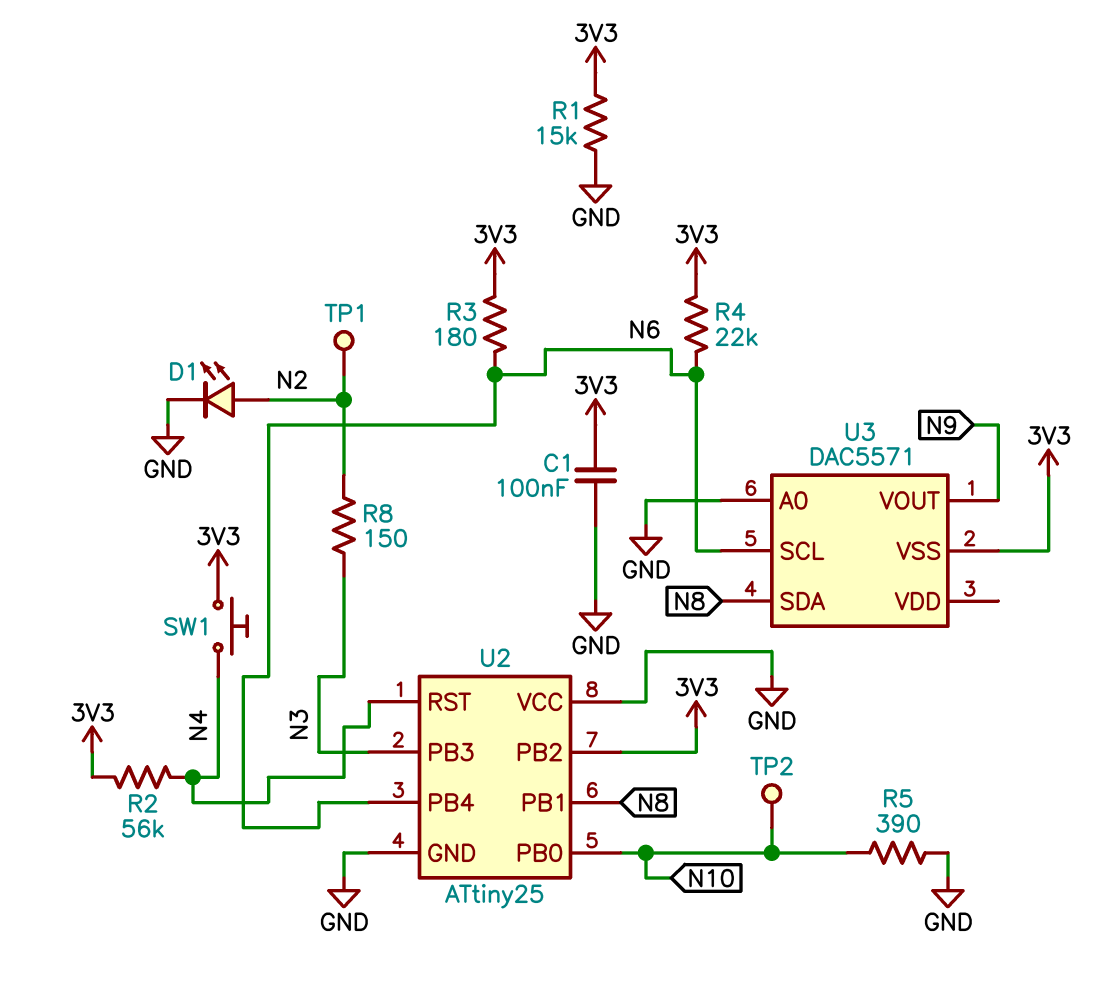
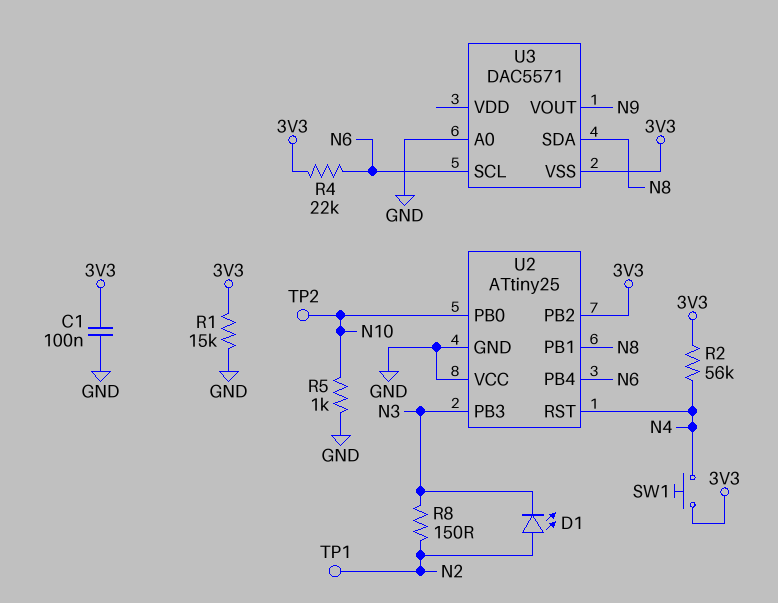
D1: LED (A N2, K GND) -> LED (A N2, K N3)
R3: 180 (3V3, N6) -> none
R5: 390 (GND, N10) -> 1k (GND, N10)

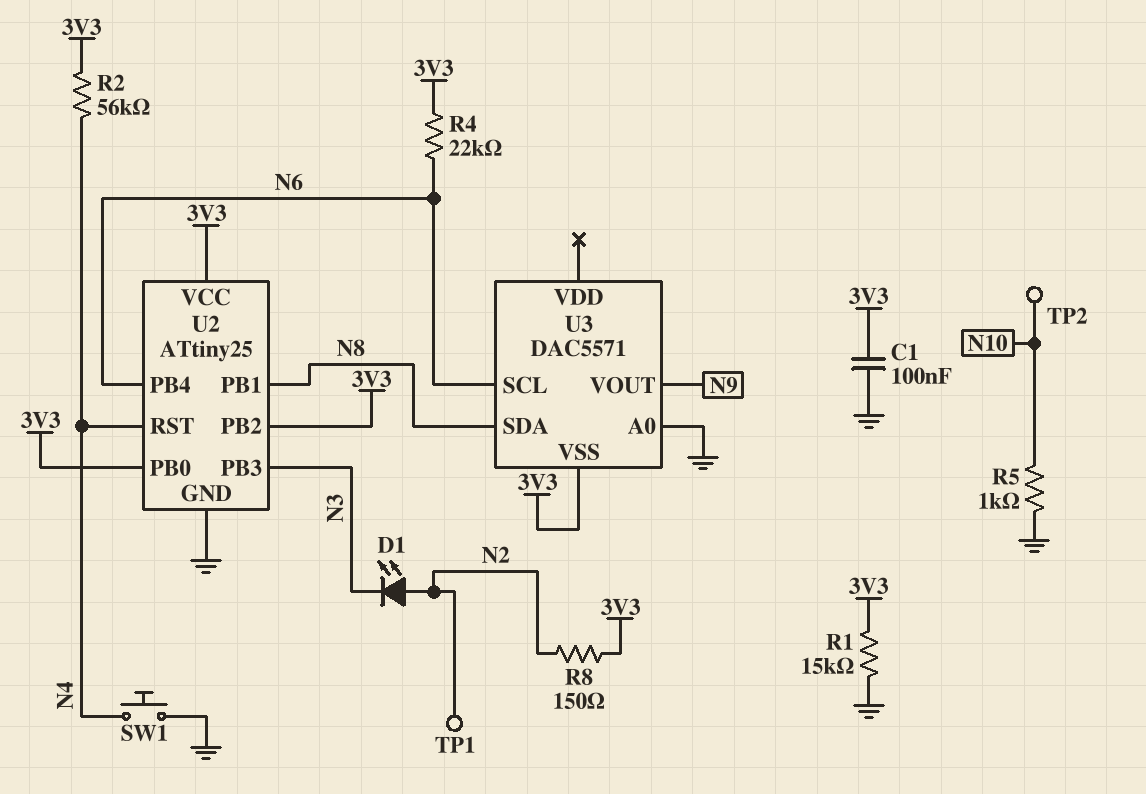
R8: 150 (N2, N3) -> 150 (3V3, N2)
SW1: button (3V3, N4) -> button (GND, N4)
U2 pin PB0: N10 -> 3V3
U2 pin VCC: GND -> 3V3

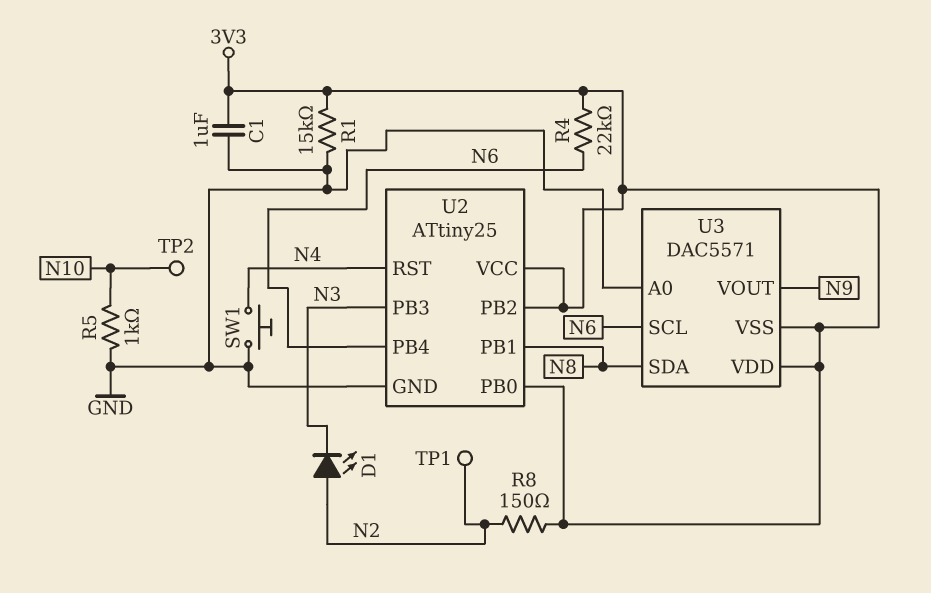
C1: 100nF (3V3, GND) -> 1uF (3V3, GND)
R2: 56k (3V3, N4) -> none
U3 pin VDD: none -> 3V3

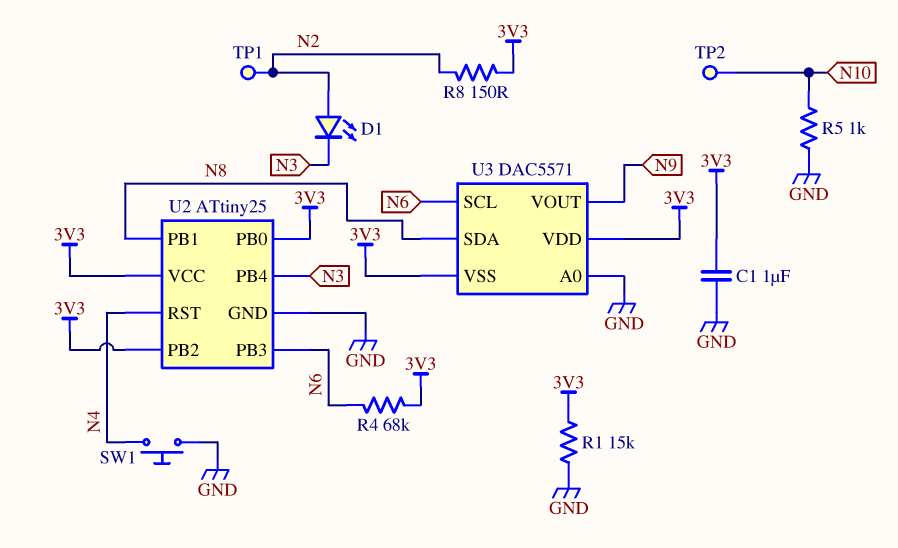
R4: 22k (3V3, N6) -> 68k (3V3, N6)
U2 pin PB3: N3 -> N6
U2 pin PB4: N6 -> N3

